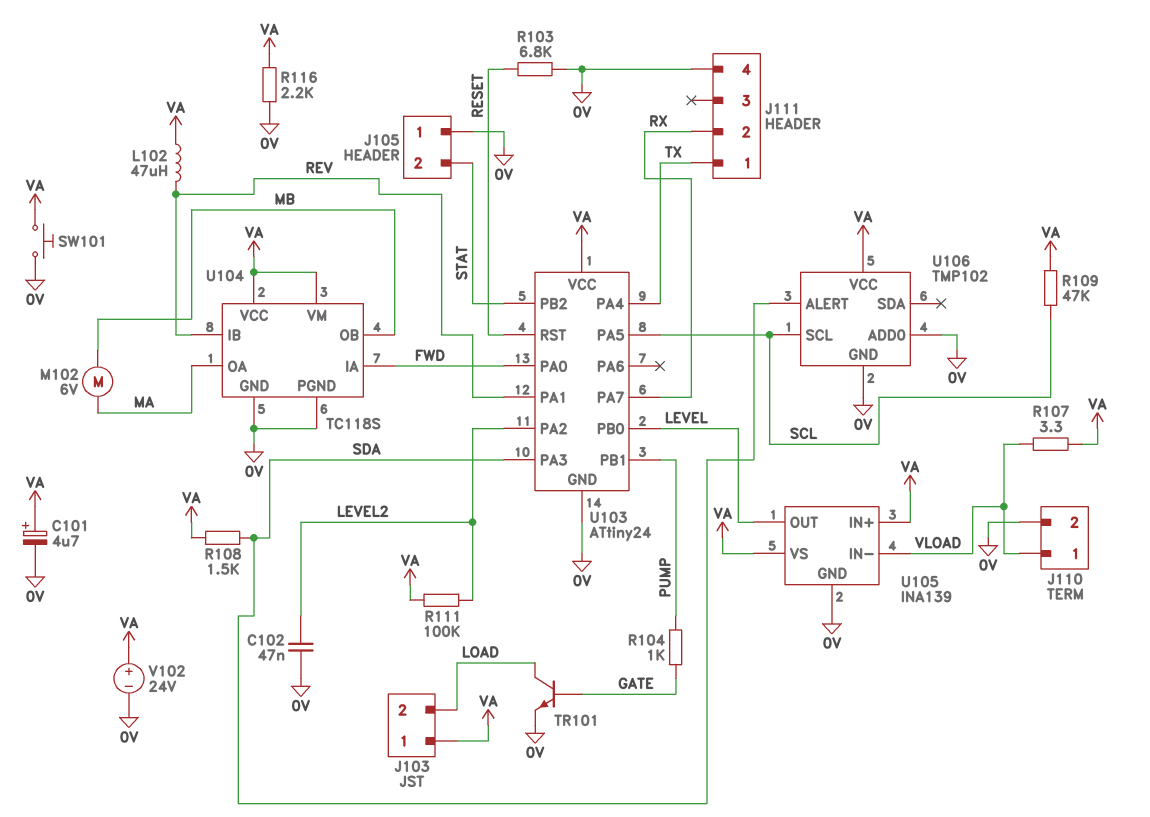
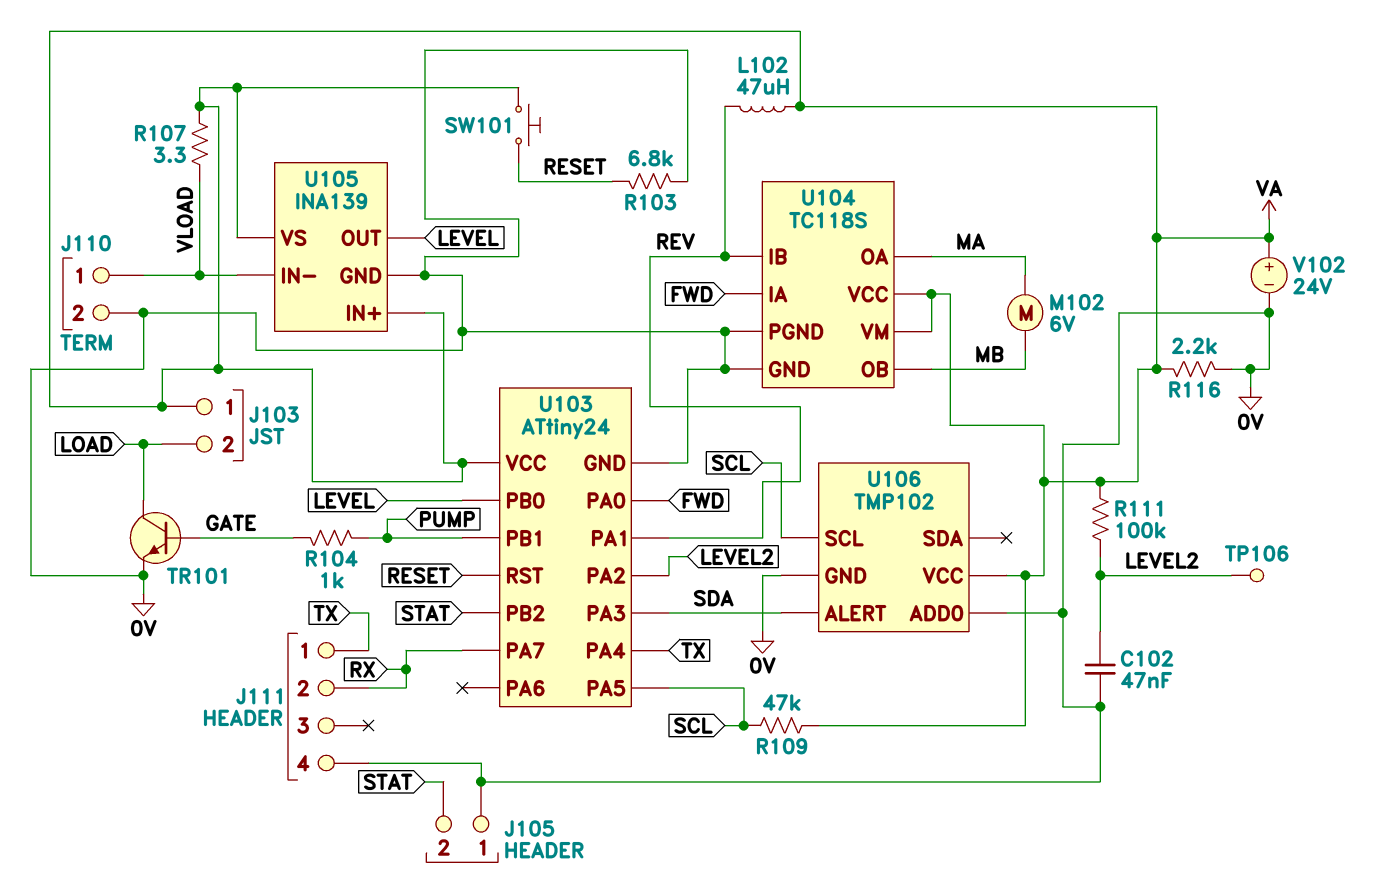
C101: 4.7uF (plus VA, minus 0V) -> none
R108: 1.5k (SDA, VA) -> none
SW101: button (0V, VA) -> button (RESET, VA)
TP106: none -> test point (LEVEL2)

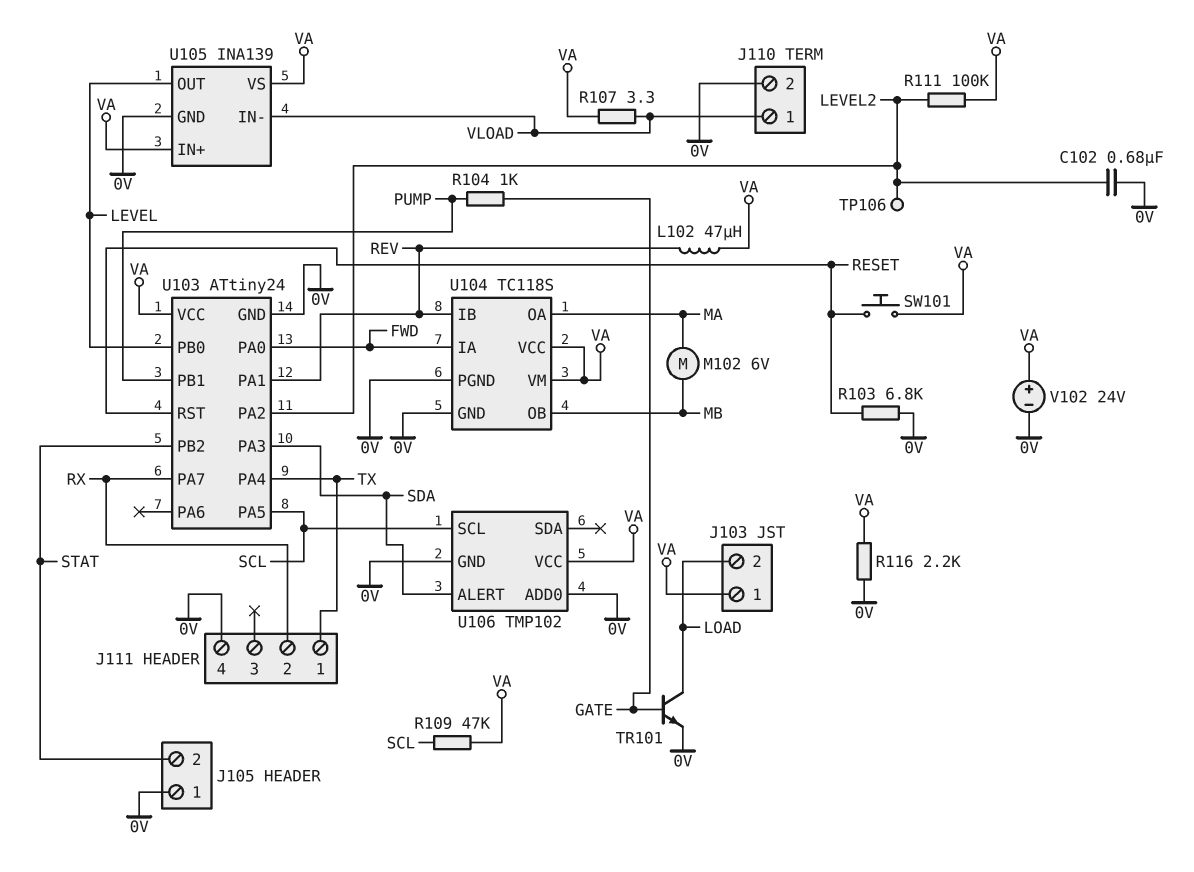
C102: 47nF (0V, LEVEL2) -> 680nF (0V, LEVEL2)

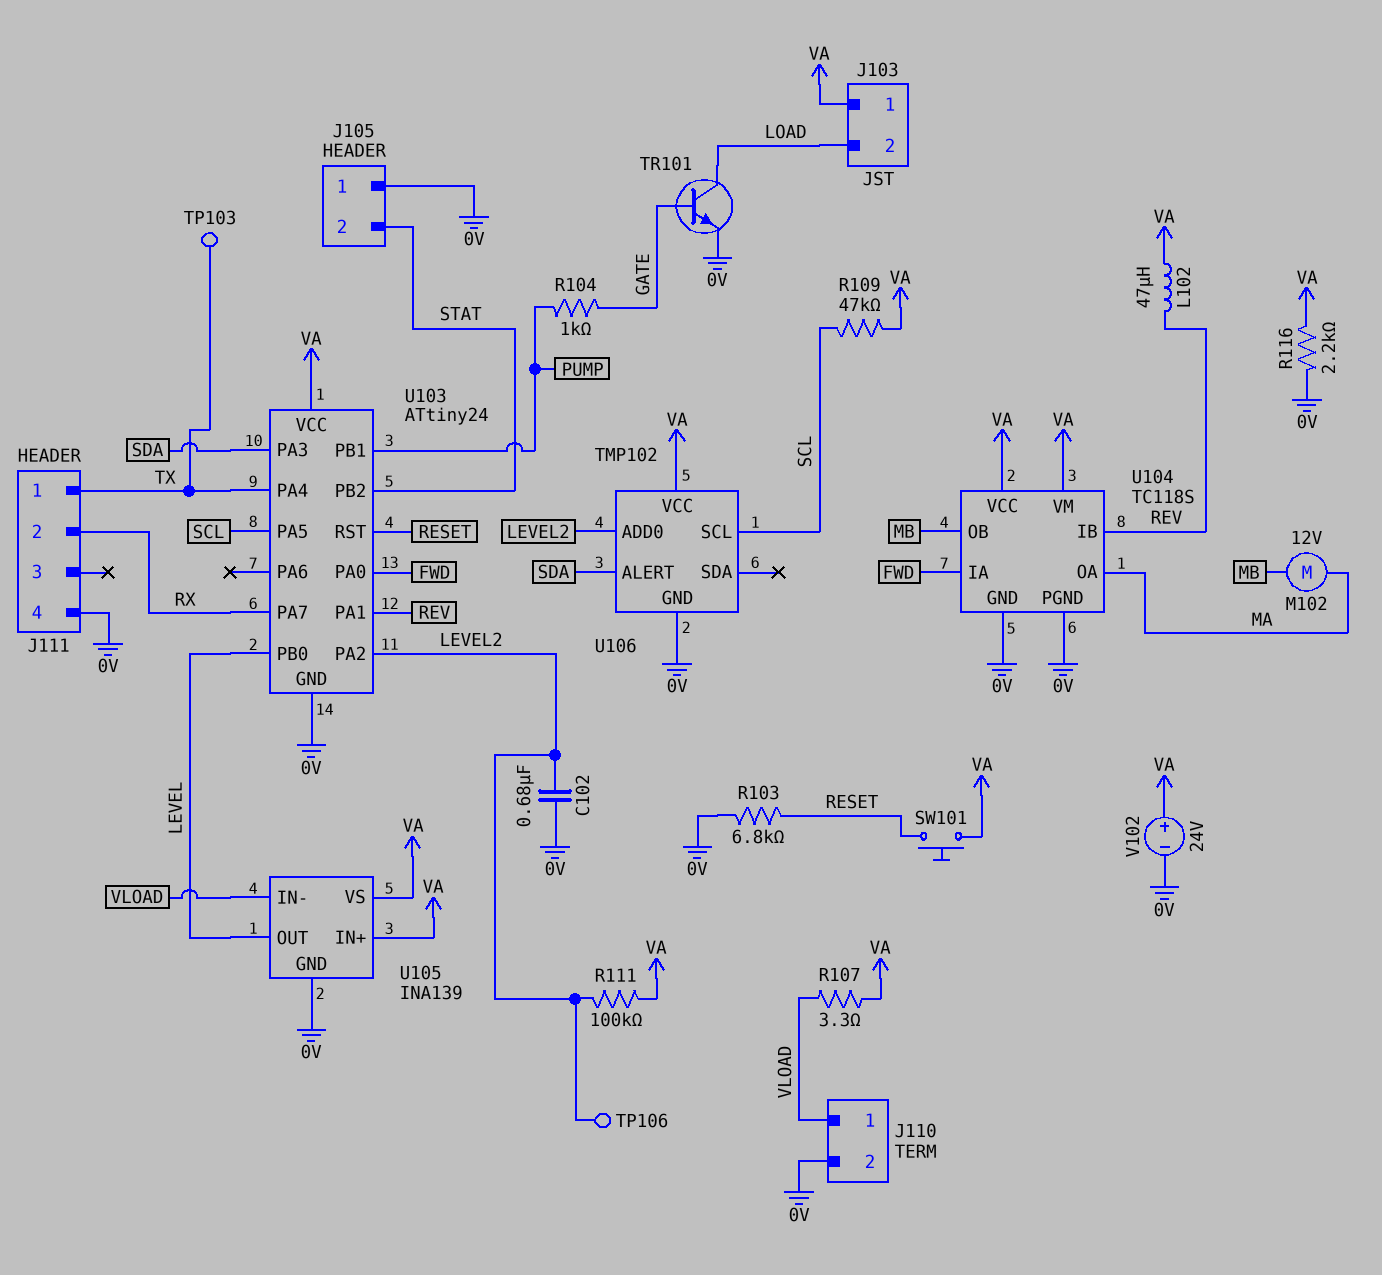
M102: motor 6V (MA, MB) -> motor 12V (MA, MB)
TP103: none -> test point (TX)
U106 pin ADD0: 0V -> LEVEL2

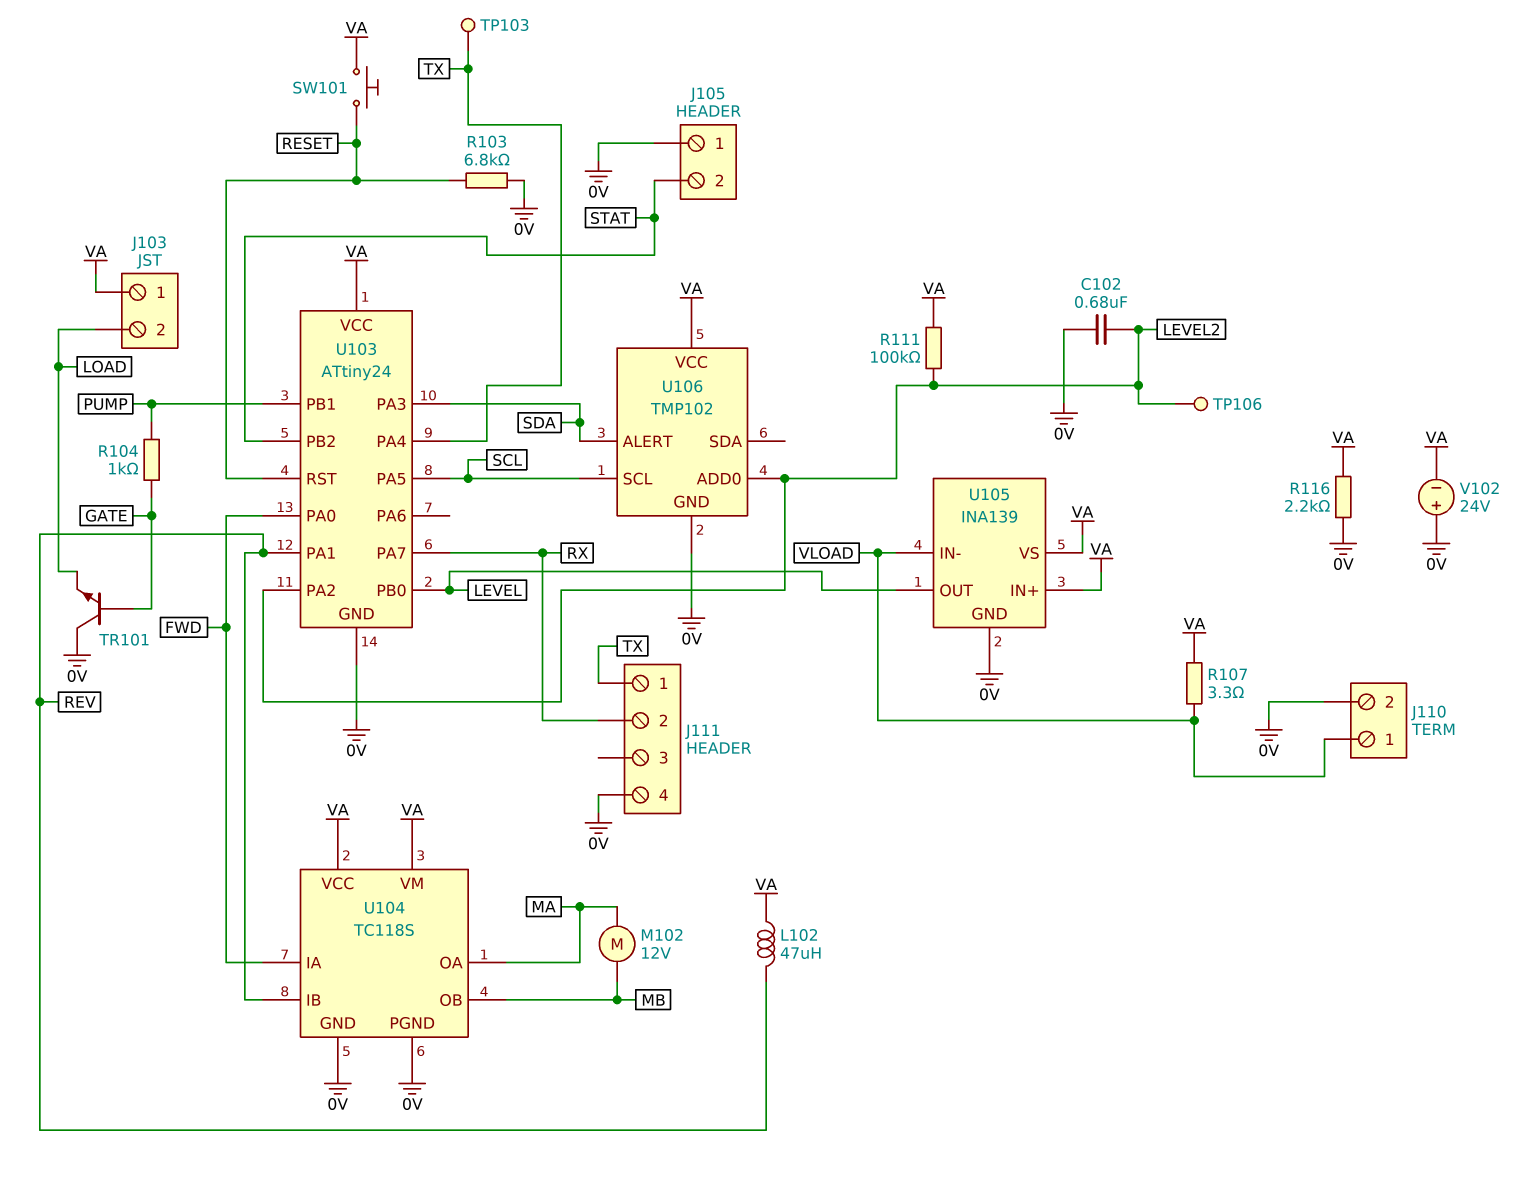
R109: 47k (SCL, VA) -> none
TR101: NPN (B GATE, C LOAD, E 0V) -> NPN (B GATE, C 0V, E LOAD)
V102: 24V (plus VA, minus 0V) -> 24V (plus 0V, minus VA)

